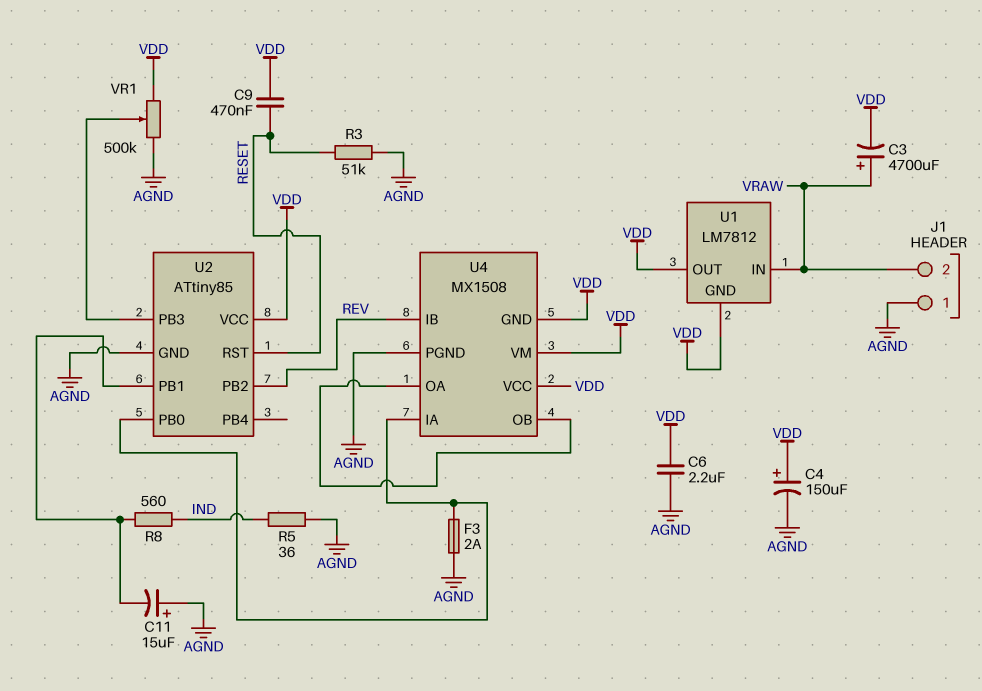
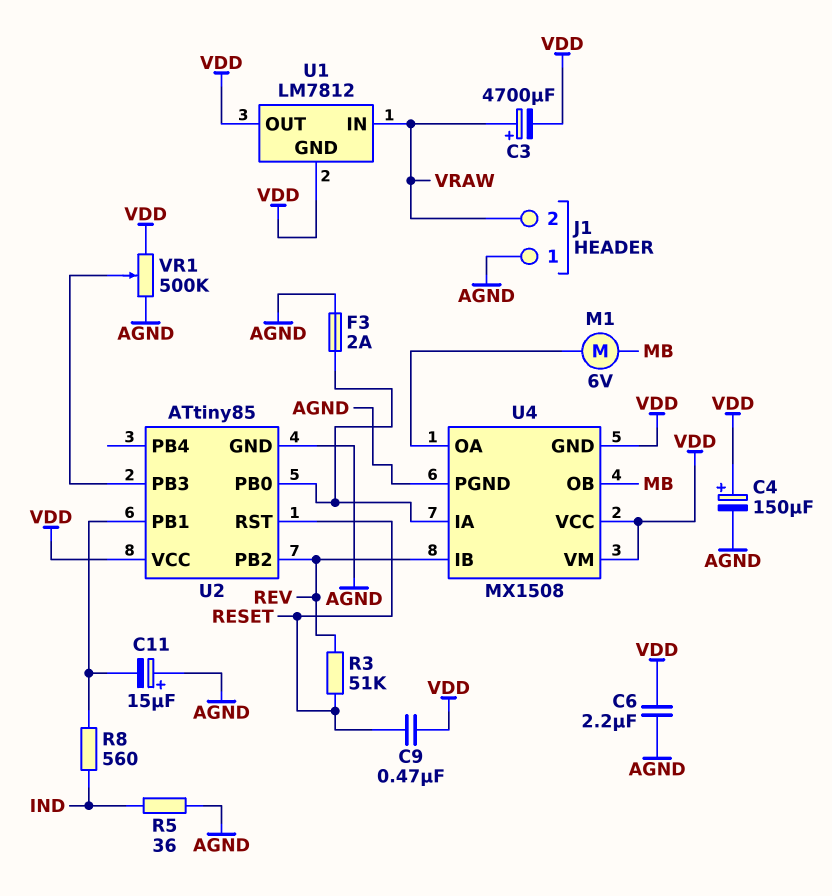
M1: none -> motor 6V (MB, U4/OA)
R3: 51k (AGND, RESET) -> 51k (RESET, REV)
U4 pin OB: U4/OA -> MB

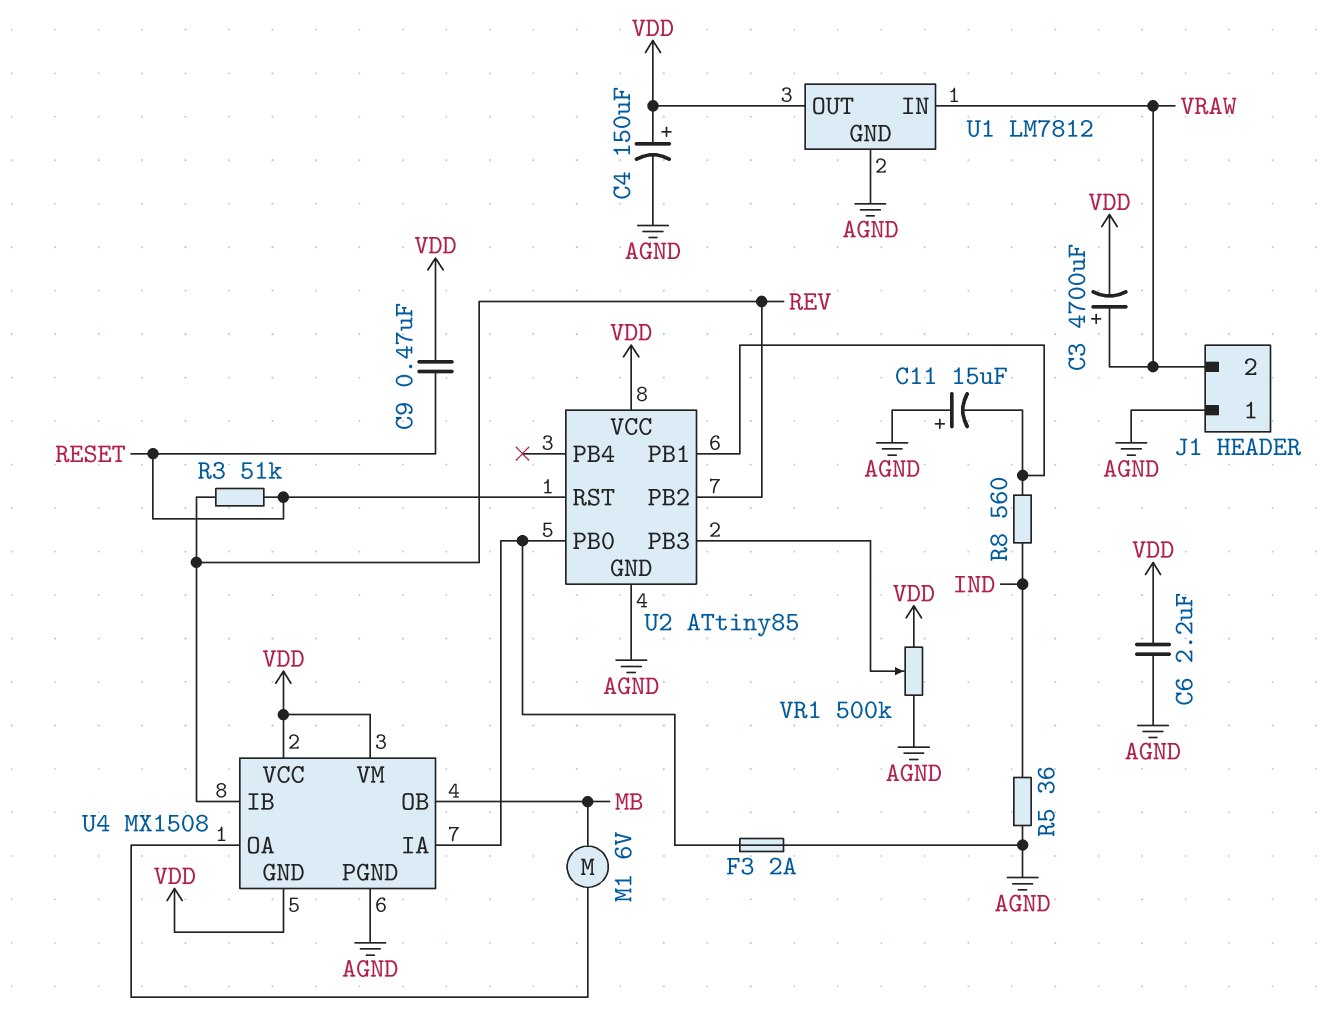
U1 pin GND: VDD -> AGND

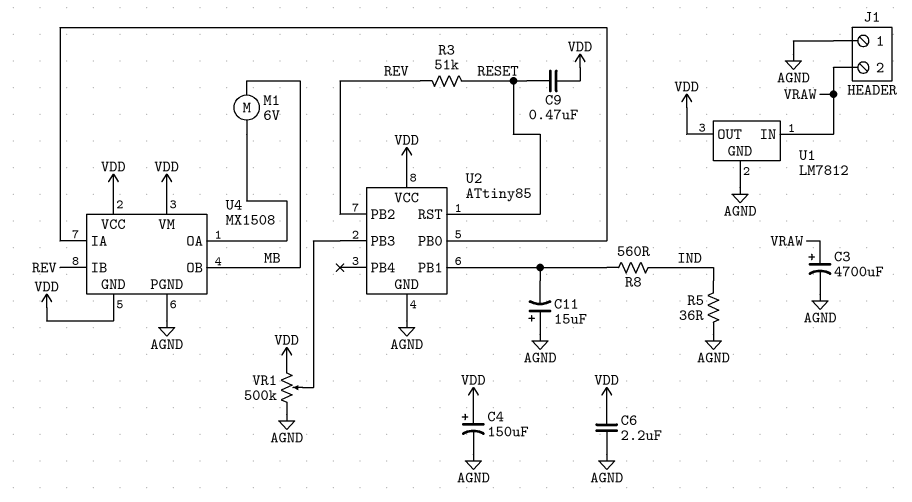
C3: 4700uF (plus VRAW, minus VDD) -> 4700uF (plus VRAW, minus AGND)
F3: 2A (AGND, U2/PB0) -> none

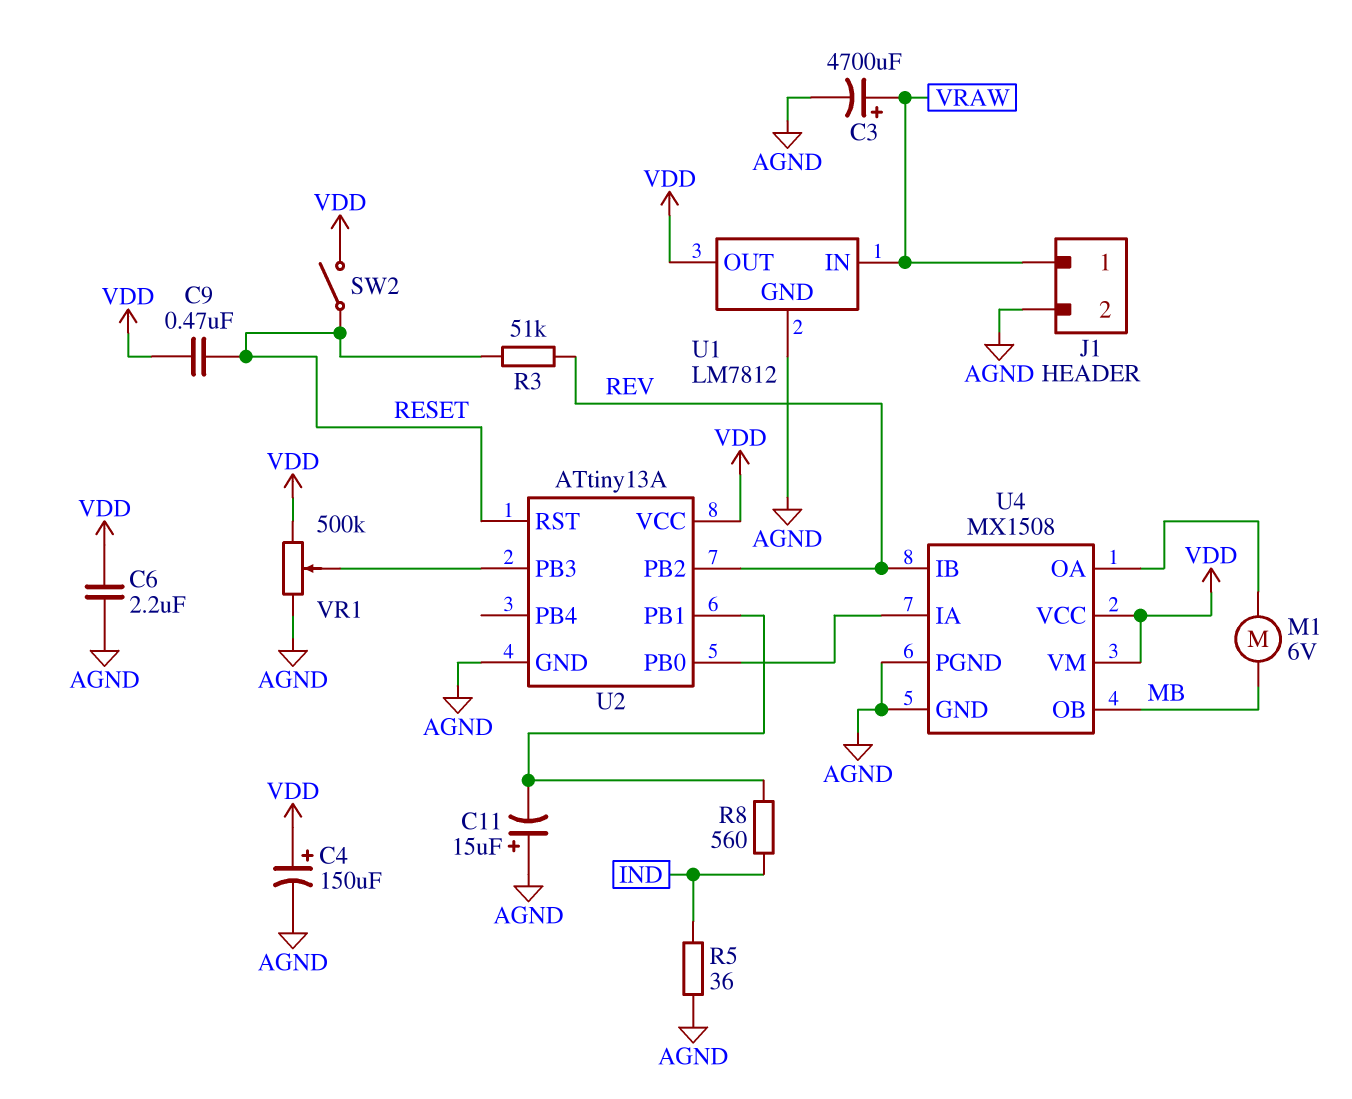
J1 pin 1: AGND -> VRAW
J1 pin 2: VRAW -> AGND
SW2: none -> switch (RESET, VDD)
U2: ATtiny85 -> ATtiny13A
U4 pin GND: VDD -> AGND

